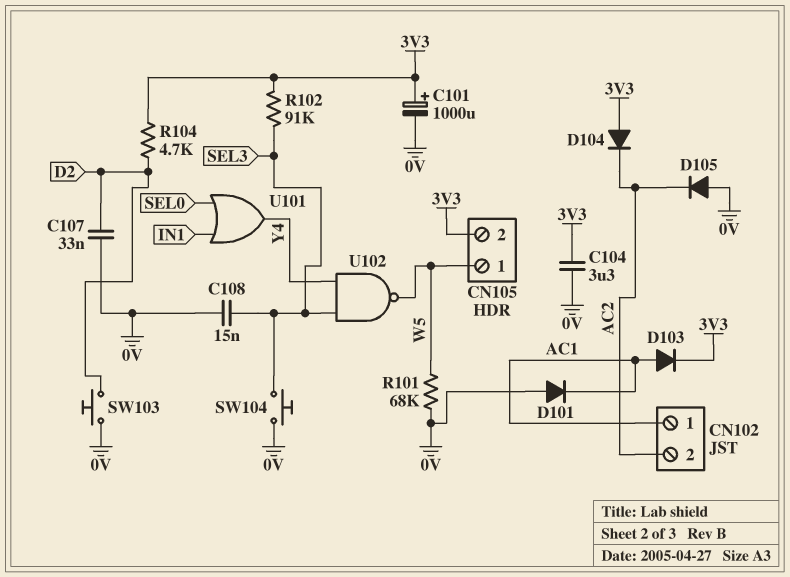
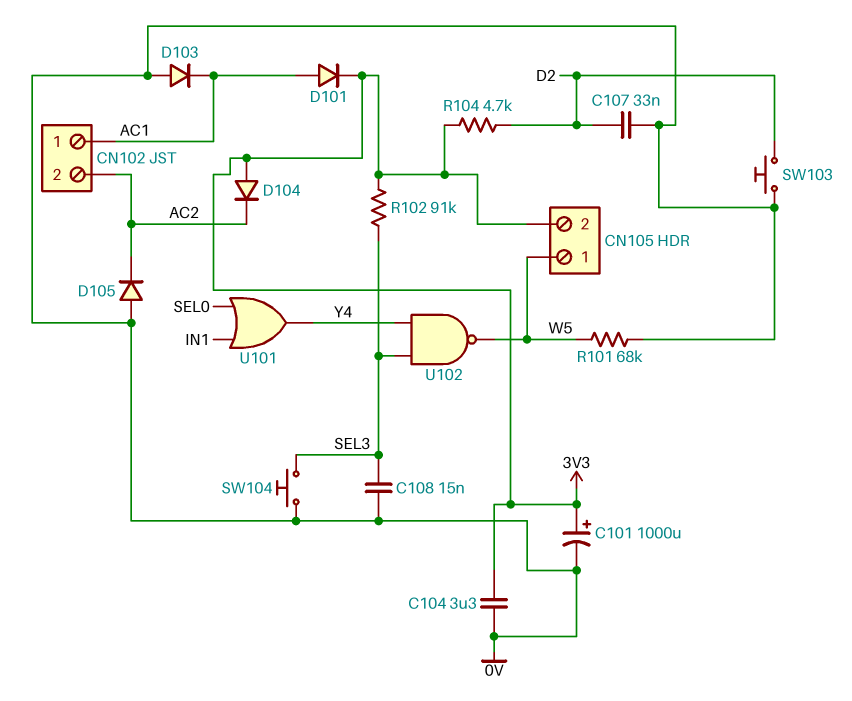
D101: diode (A 0V, K AC1) -> diode (A AC1, K 3V3)
D103: diode (A AC1, K 3V3) -> diode (A 0V, K AC1)

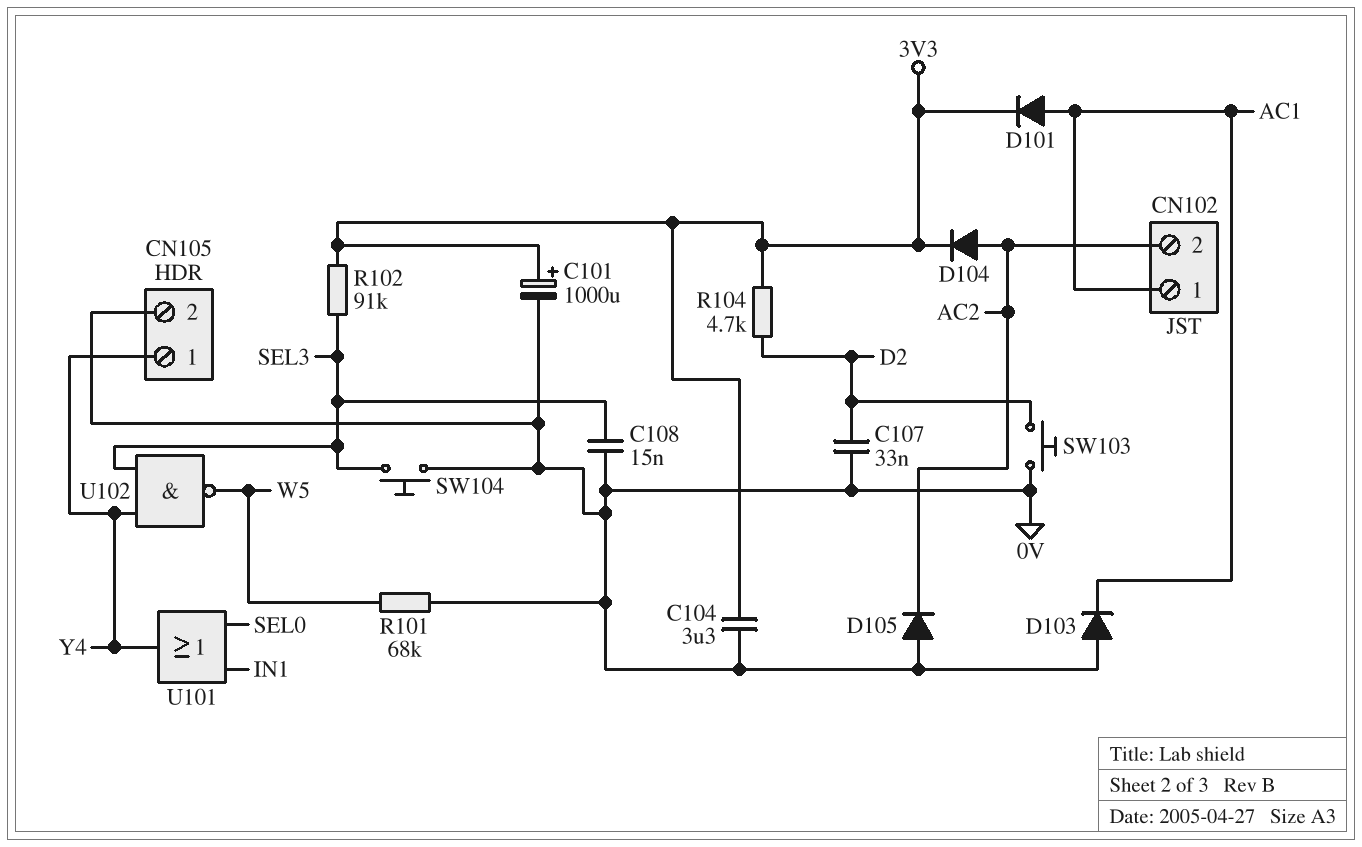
CN105 pin 1: W5 -> Y4
CN105 pin 2: 3V3 -> 0V
D104: diode (A 3V3, K AC2) -> diode (A AC2, K 3V3)

